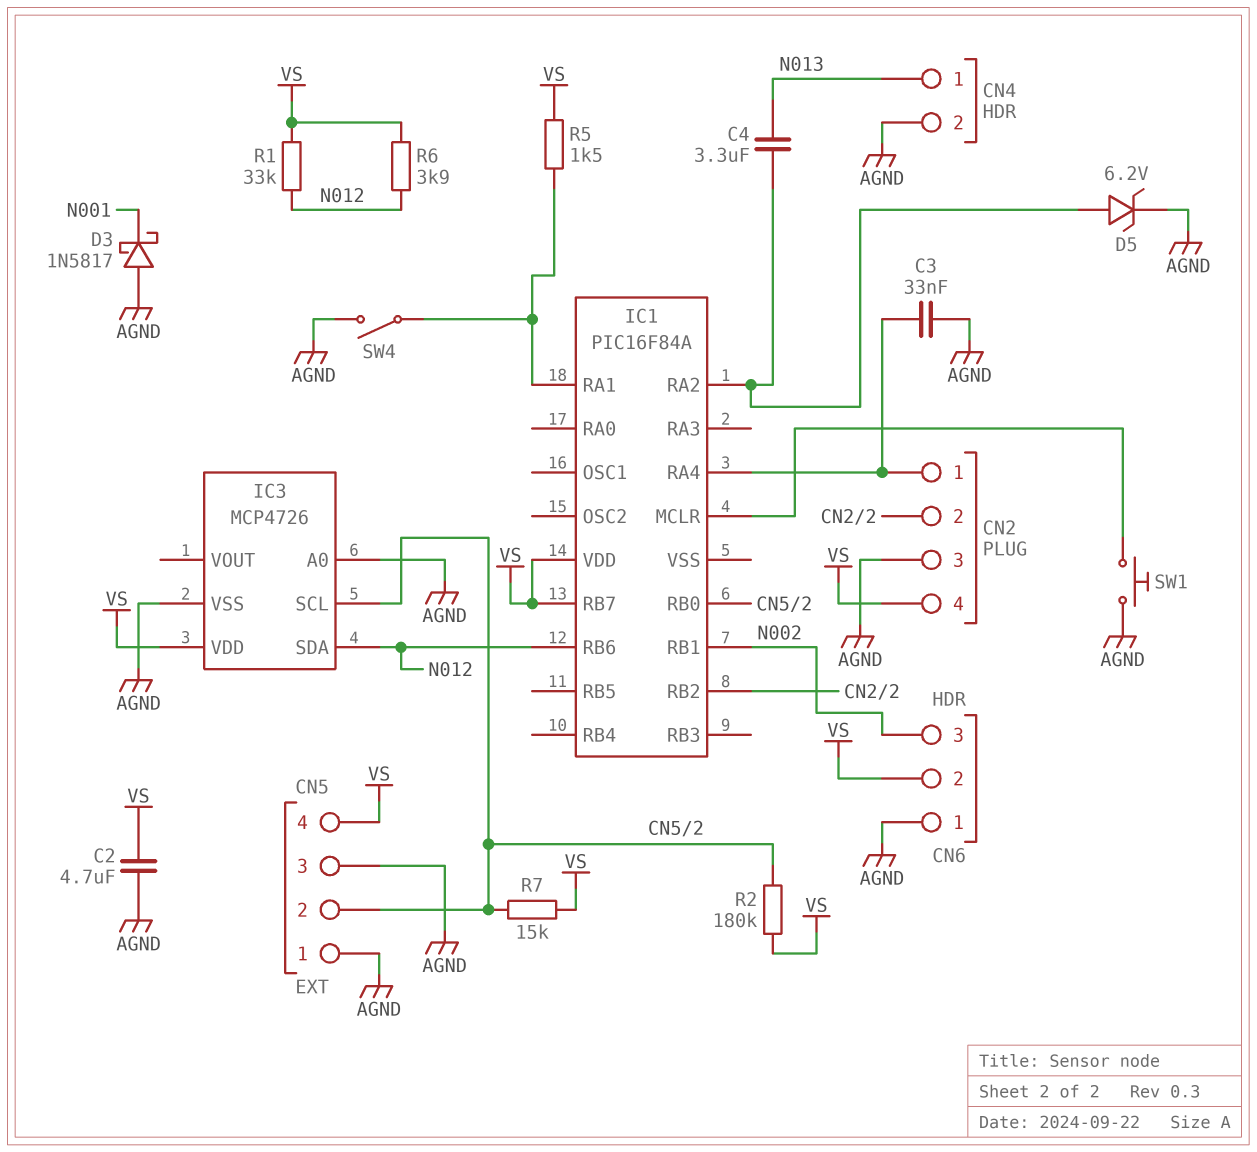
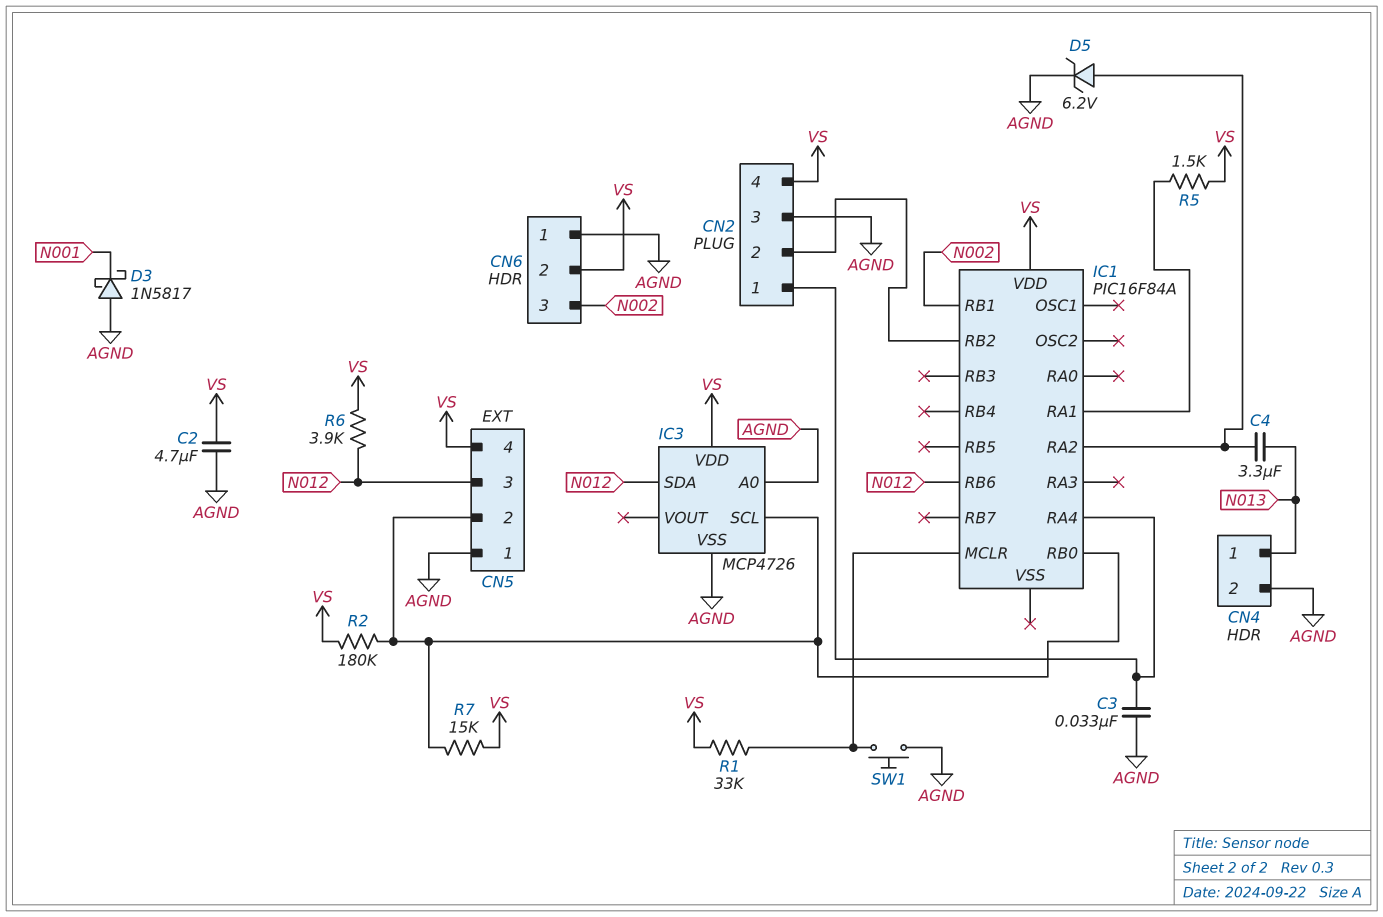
CN5 pin 3: AGND -> N012
IC1 pin RB7: VS -> none
R1: 33k (N012, VS) -> 33k (IC1/MCLR, VS)
SW4: switch (AGND, IC1/RA1) -> none

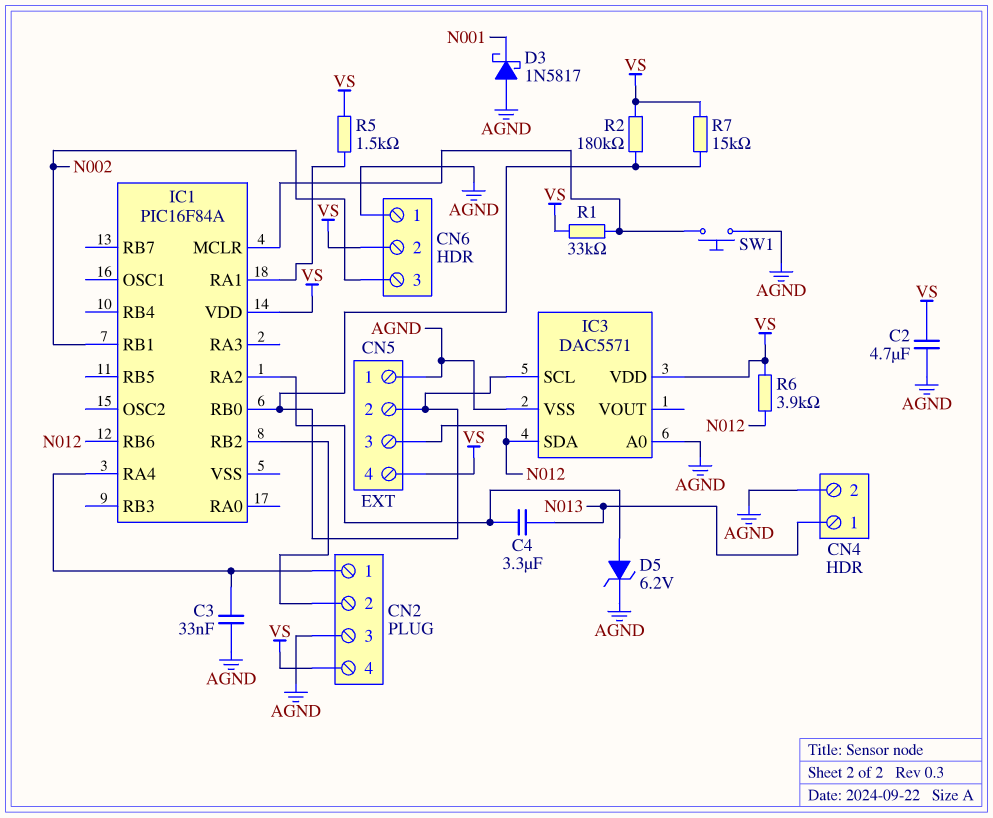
IC3: MCP4726 -> DAC5571

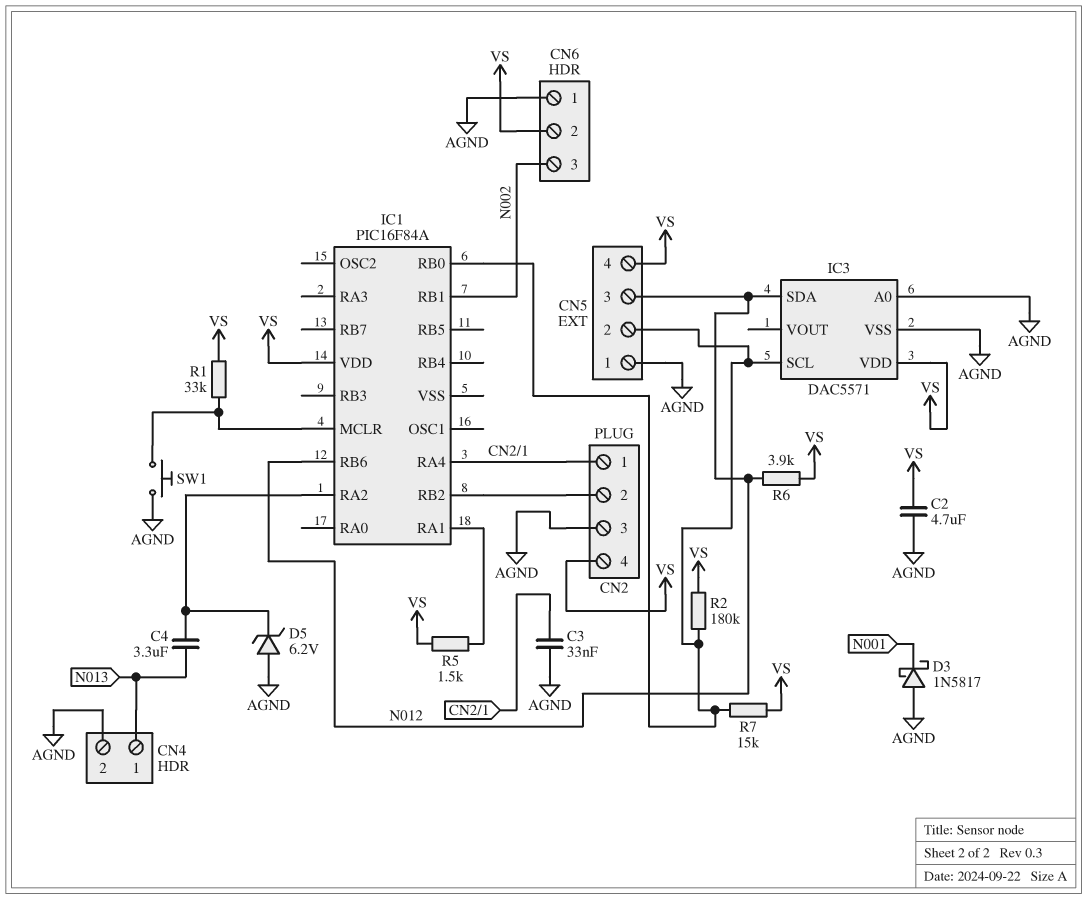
D5: zener 6.2V (A IC1/RA2, K AGND) -> zener 6.2V (A AGND, K IC1/RA2)

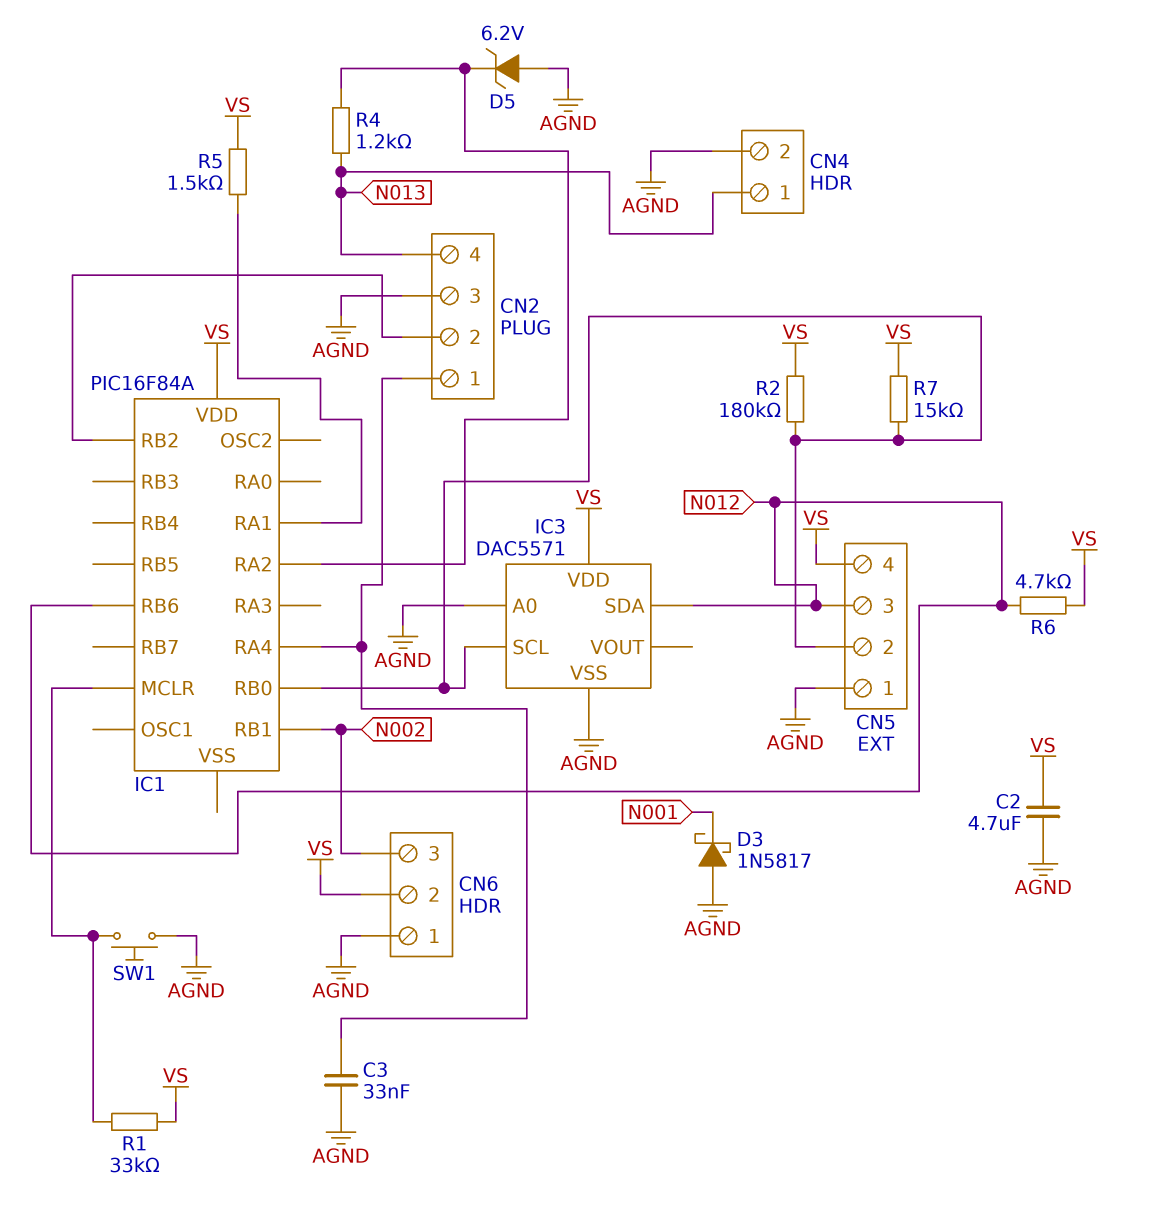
C4: 3.3uF (IC1/RA2, N013) -> none
CN2 pin 4: VS -> N013
R4: none -> 1.2k (IC1/RA2, N013)
R6: 3.9k (N012, VS) -> 4.7k (N012, VS)

